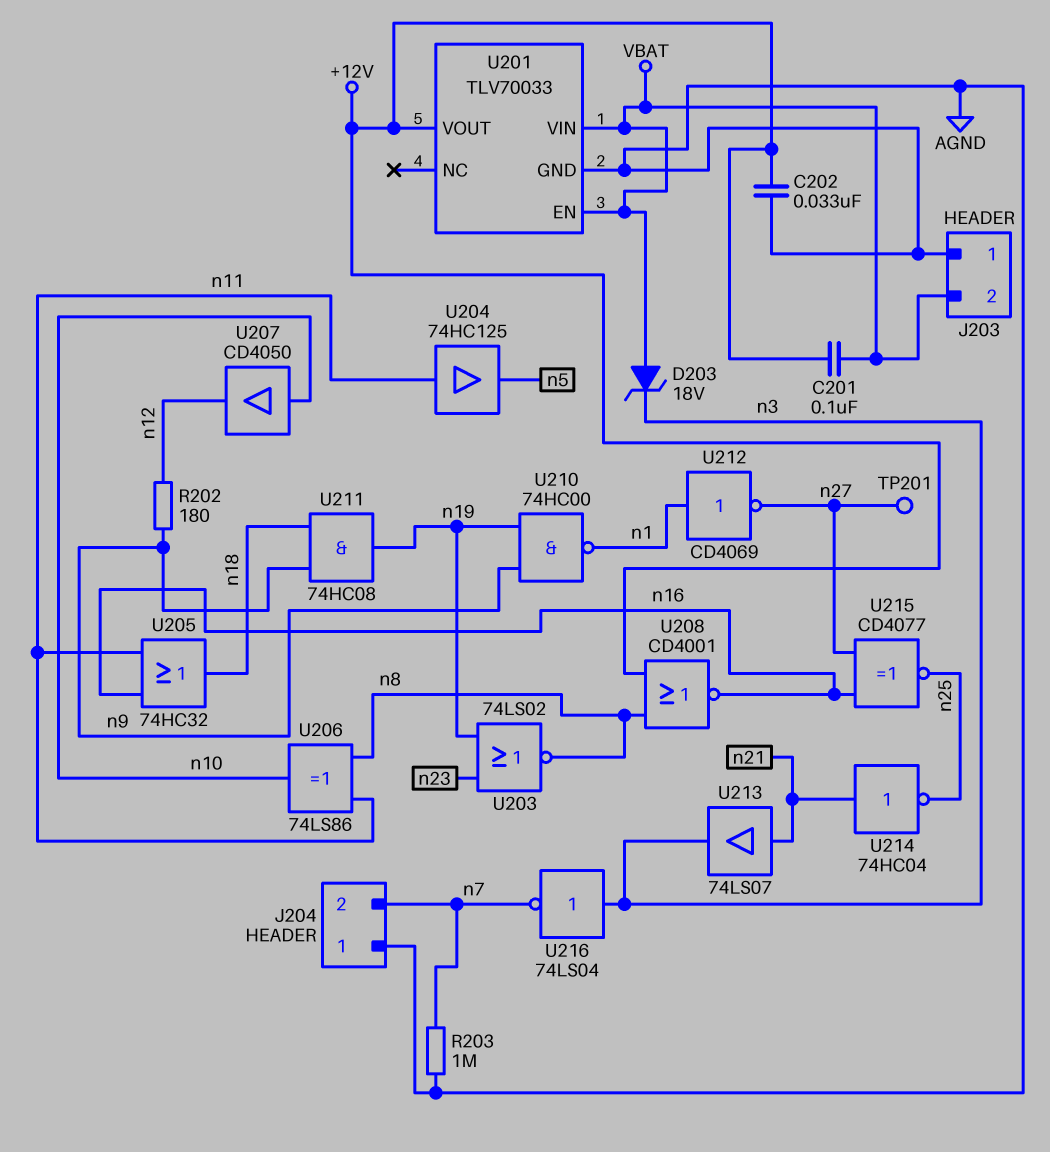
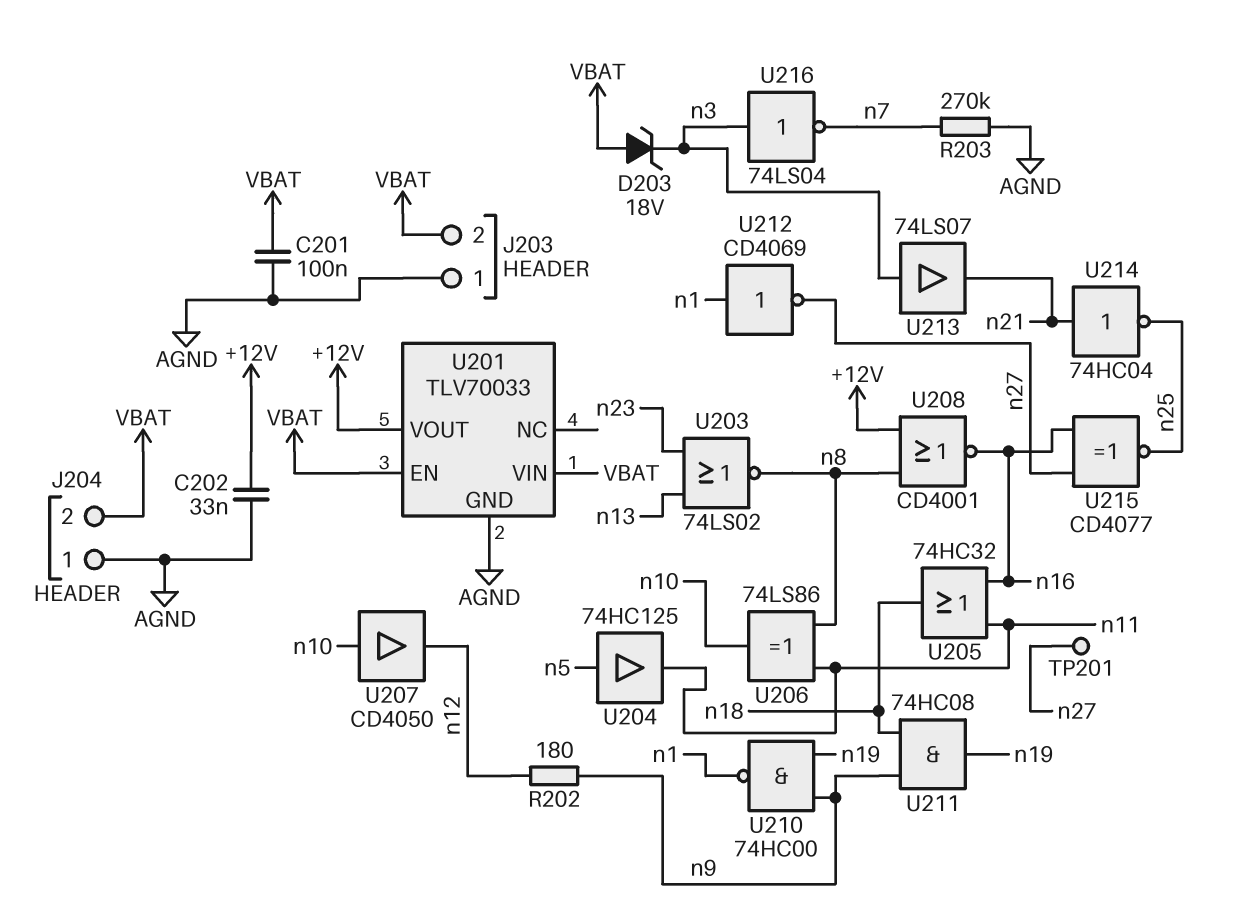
C201: 100nF (+12V, VBAT) -> 100nF (AGND, VBAT)
J204 pin 2: n7 -> VBAT
R203: 1M (AGND, n7) -> 270k (AGND, n7)
U203: NOR 74LS02 (in n19, in n23, out n8) -> NOR 74LS02 (in n13, in n23, out n8)
U204: buffer 74HC125 (in n11, out n5) -> buffer 74HC125 (in n5, out n11)
U213: buffer 74LS07 (in n21, out n3) -> buffer 74LS07 (in n3, out n21)

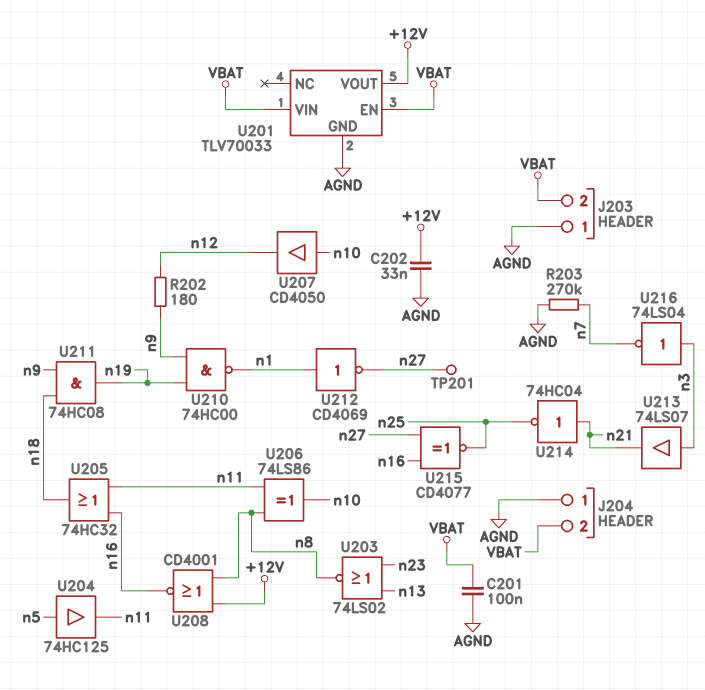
D203: zener 18V (A VBAT, K n3) -> none

